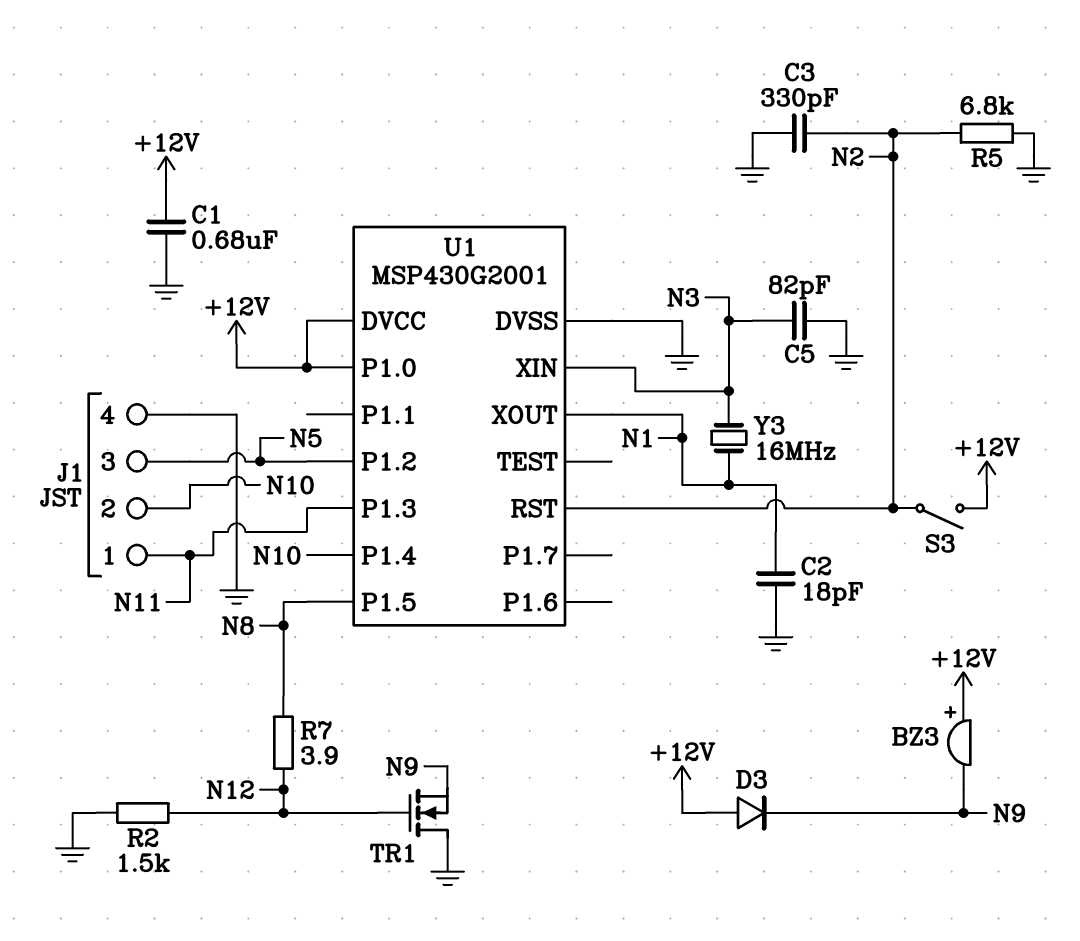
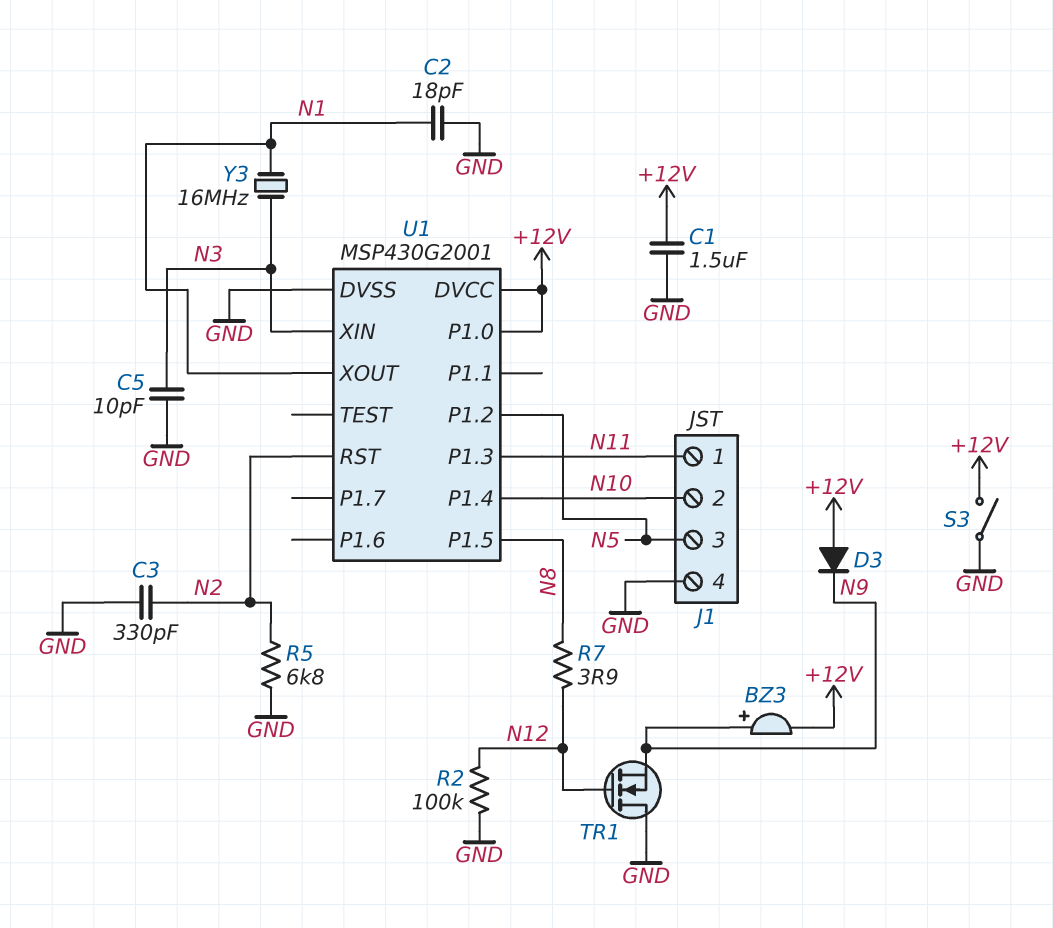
BZ3: buzzer (plus +12V, minus N9) -> buzzer (plus N9, minus +12V)
C1: 680nF (+12V, GND) -> 1.5uF (+12V, GND)
C5: 82pF (GND, N3) -> 10pF (GND, N3)
R2: 1.5k (GND, N12) -> 100k (GND, N12)
S3: switch (+12V, N2) -> switch (+12V, GND)

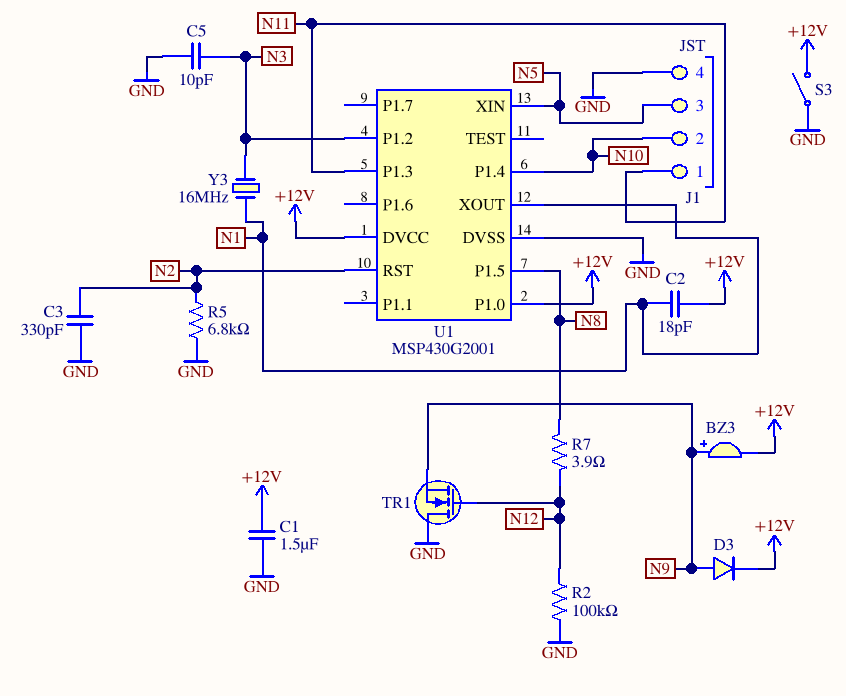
C2: 18pF (GND, N1) -> 18pF (+12V, N1)
D3: diode (A +12V, K N9) -> diode (A N9, K +12V)
U1 pin P1.2: N5 -> N3
U1 pin XIN: N3 -> N5

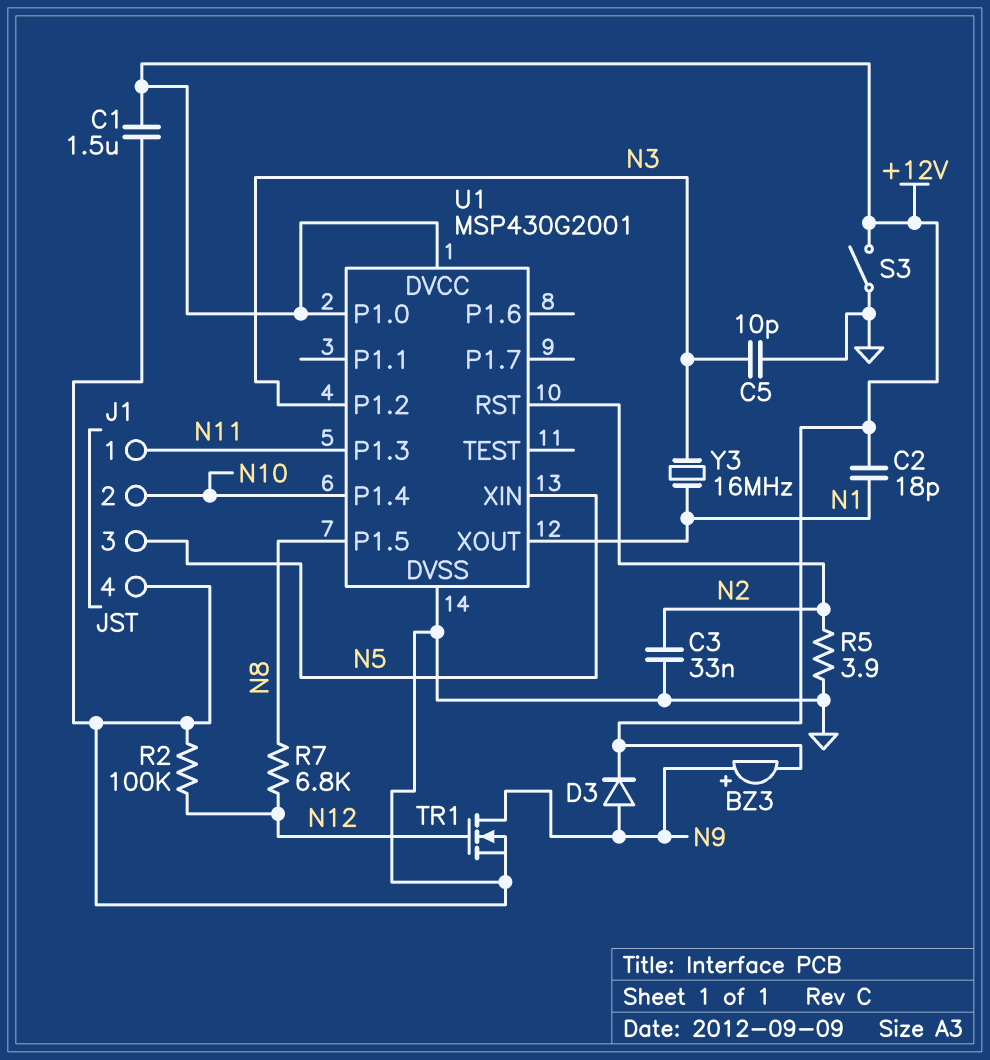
C3: 330pF (GND, N2) -> 33nF (GND, N2)
R5: 6.8k (GND, N2) -> 3.9 (GND, N2)
R7: 3.9 (N8, N12) -> 6.8k (N8, N12)
TR1: NMOS (G N12, D GND, S N9) -> NMOS (G N12, D N9, S GND)

